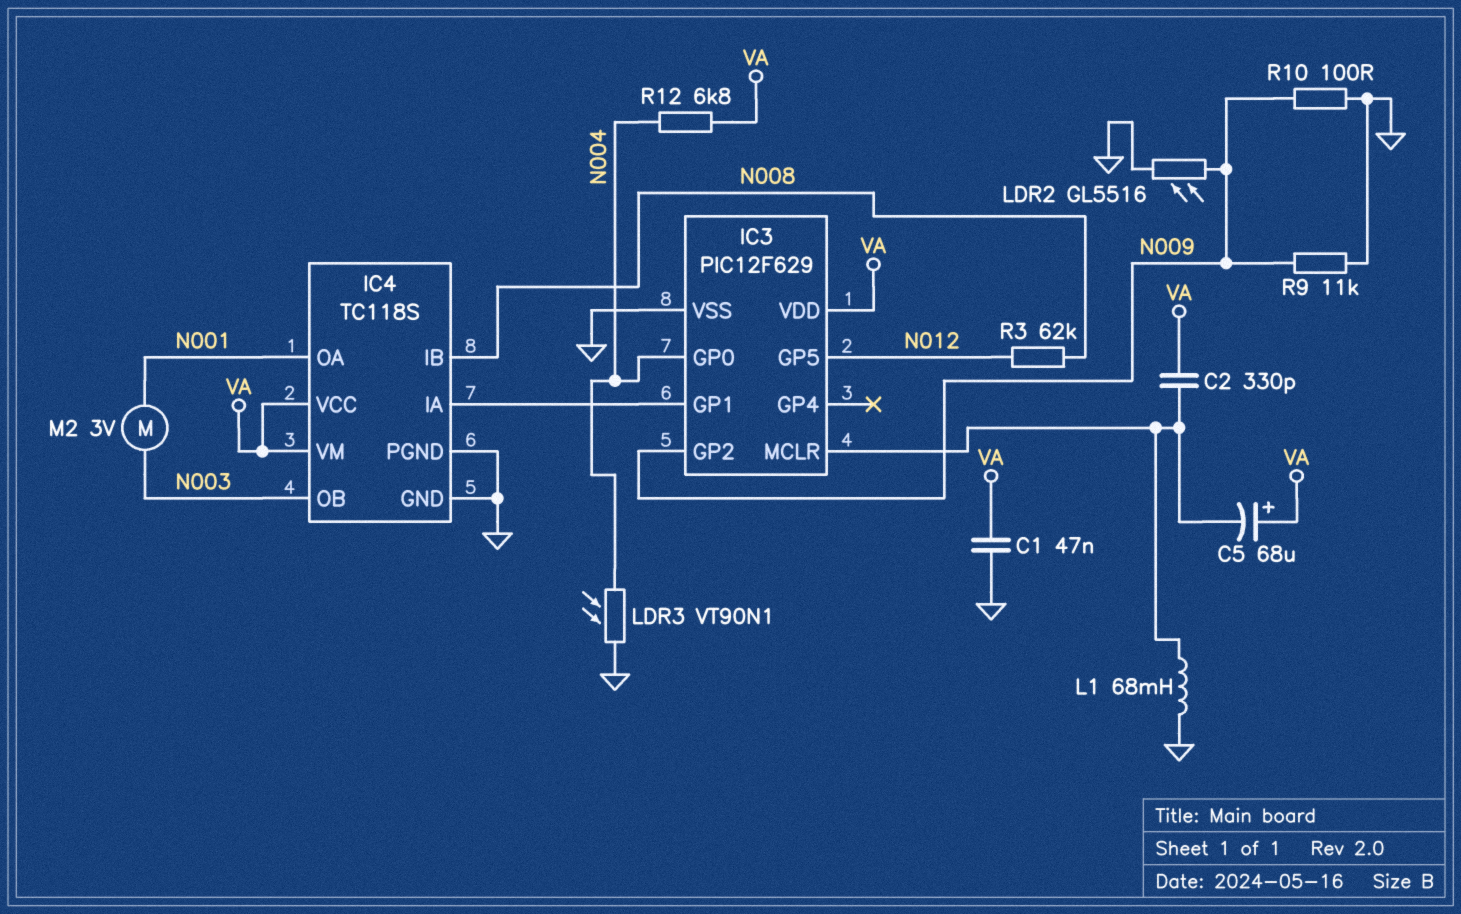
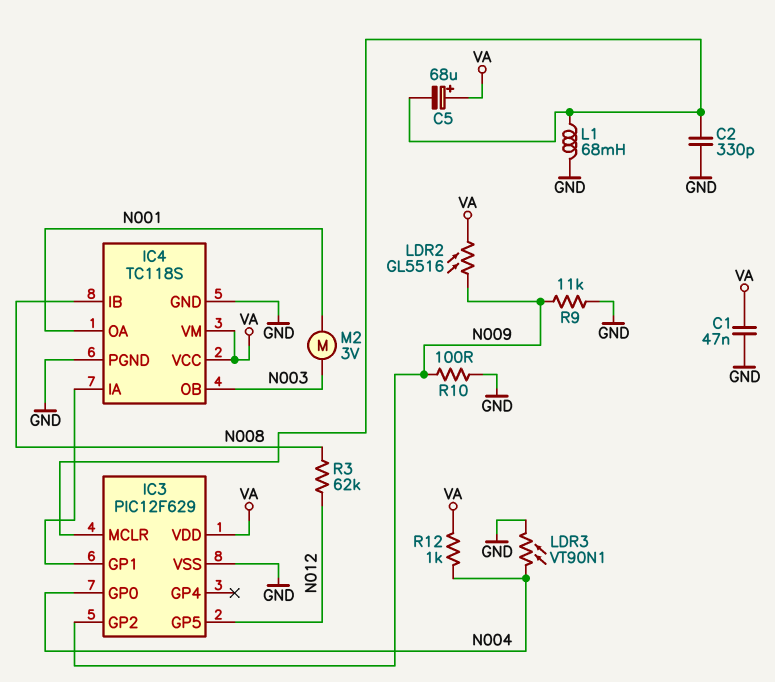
C2: 330pF (IC3/MCLR, VA) -> 330pF (GND, IC3/MCLR)
LDR2: GL5516 (GND, N009) -> GL5516 (N009, VA)
R12: 6.8k (N004, VA) -> 1k (N004, VA)

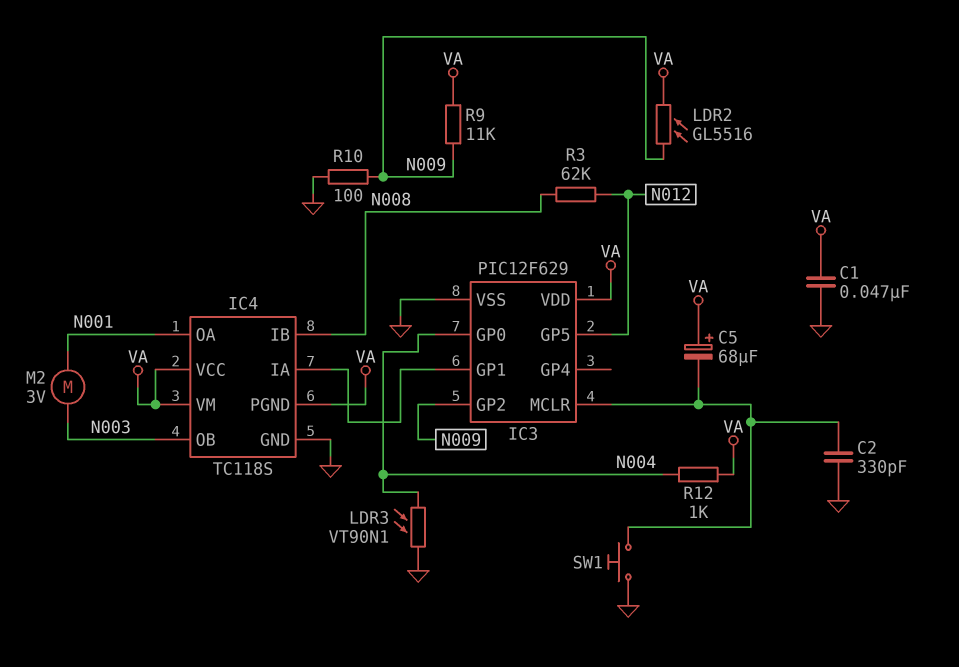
IC4 pin PGND: GND -> VA
L1: 68mH (GND, IC3/MCLR) -> none
R9: 11k (GND, N009) -> 11k (N009, VA)
SW1: none -> button (GND, IC3/MCLR)

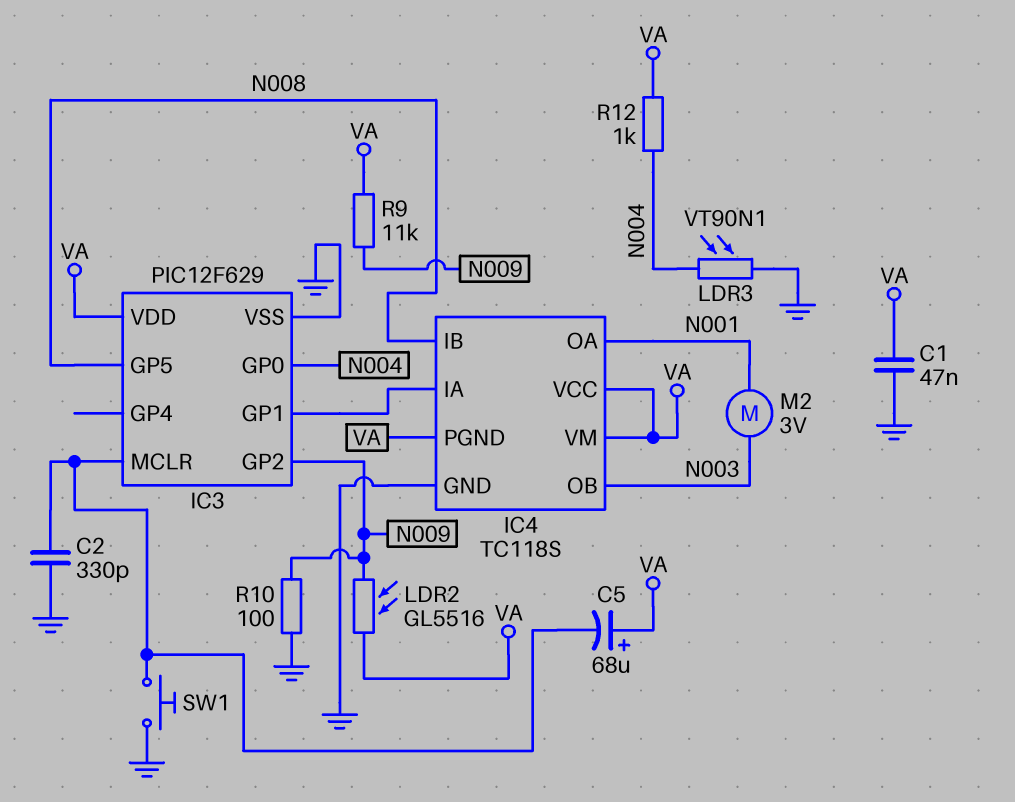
IC3 pin GP5: N012 -> N008
R3: 62k (N008, N012) -> none

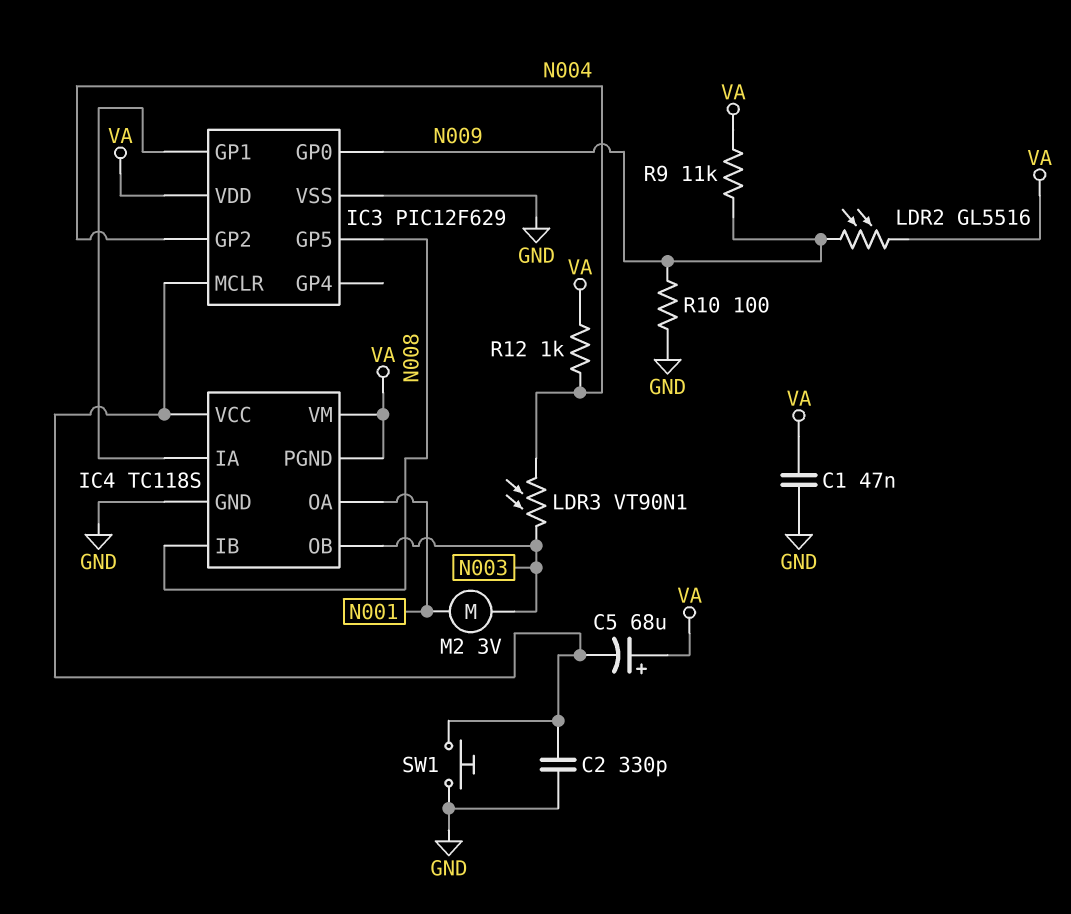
IC3 pin GP0: N004 -> N009
IC3 pin GP2: N009 -> N004
IC4 pin VCC: VA -> IC3/MCLR
LDR3: VT90N1 (GND, N004) -> VT90N1 (N003, N004)

